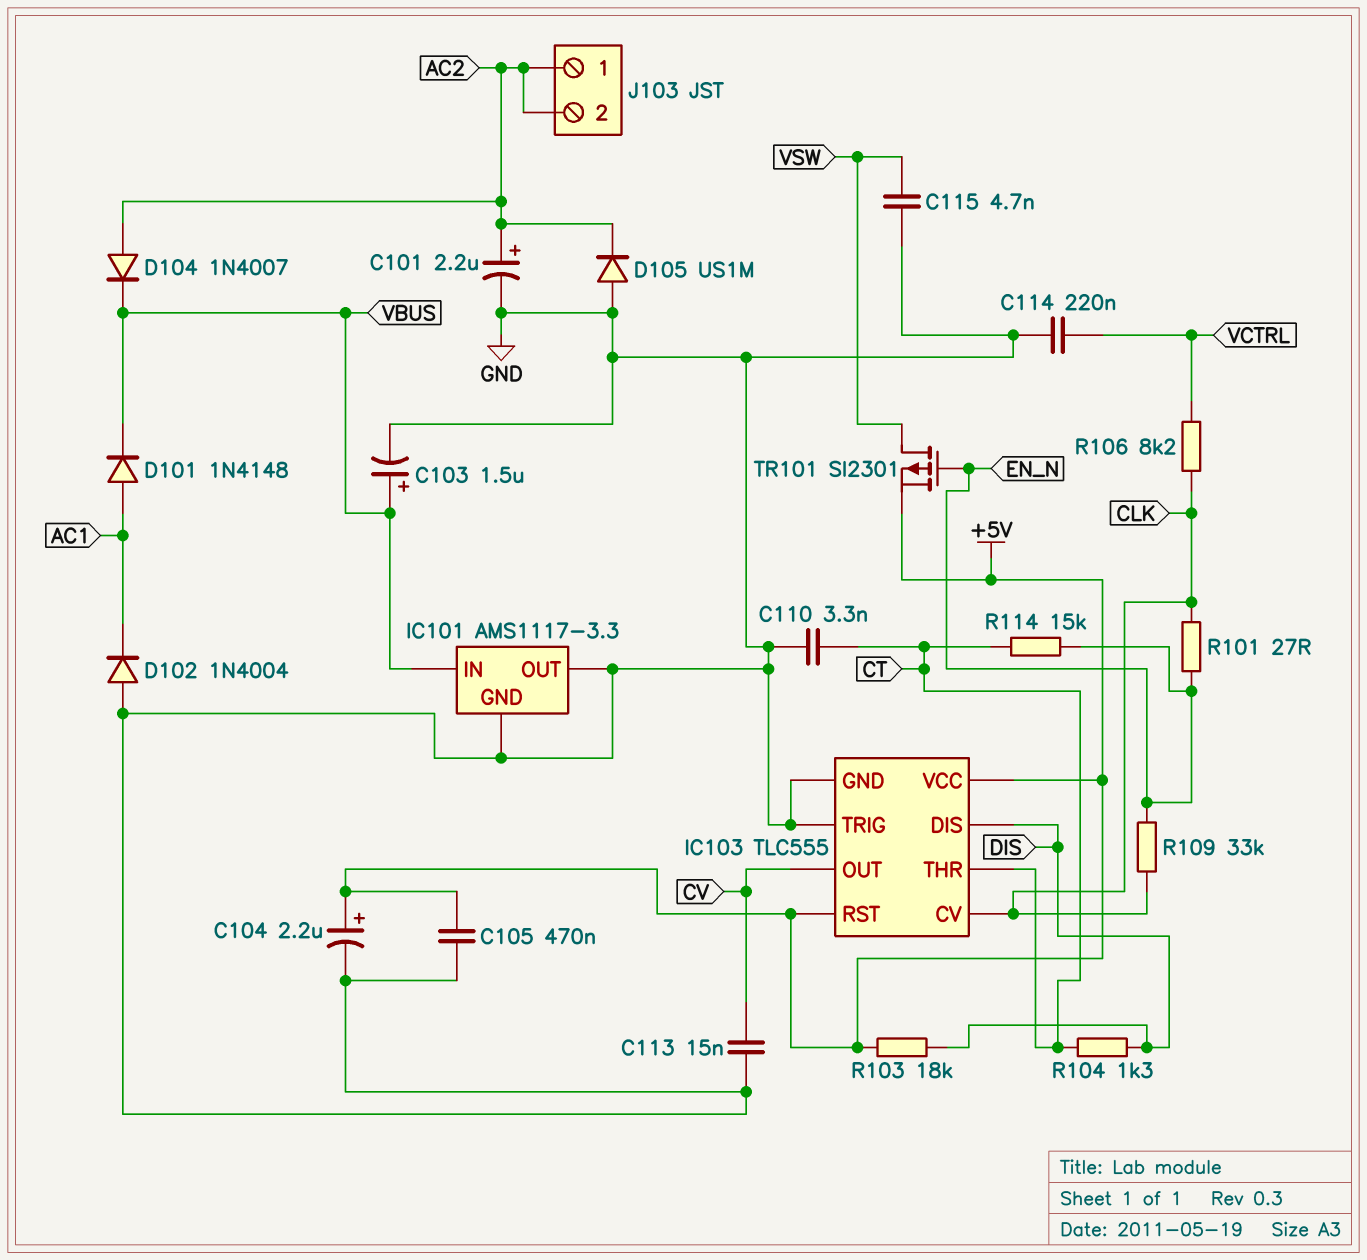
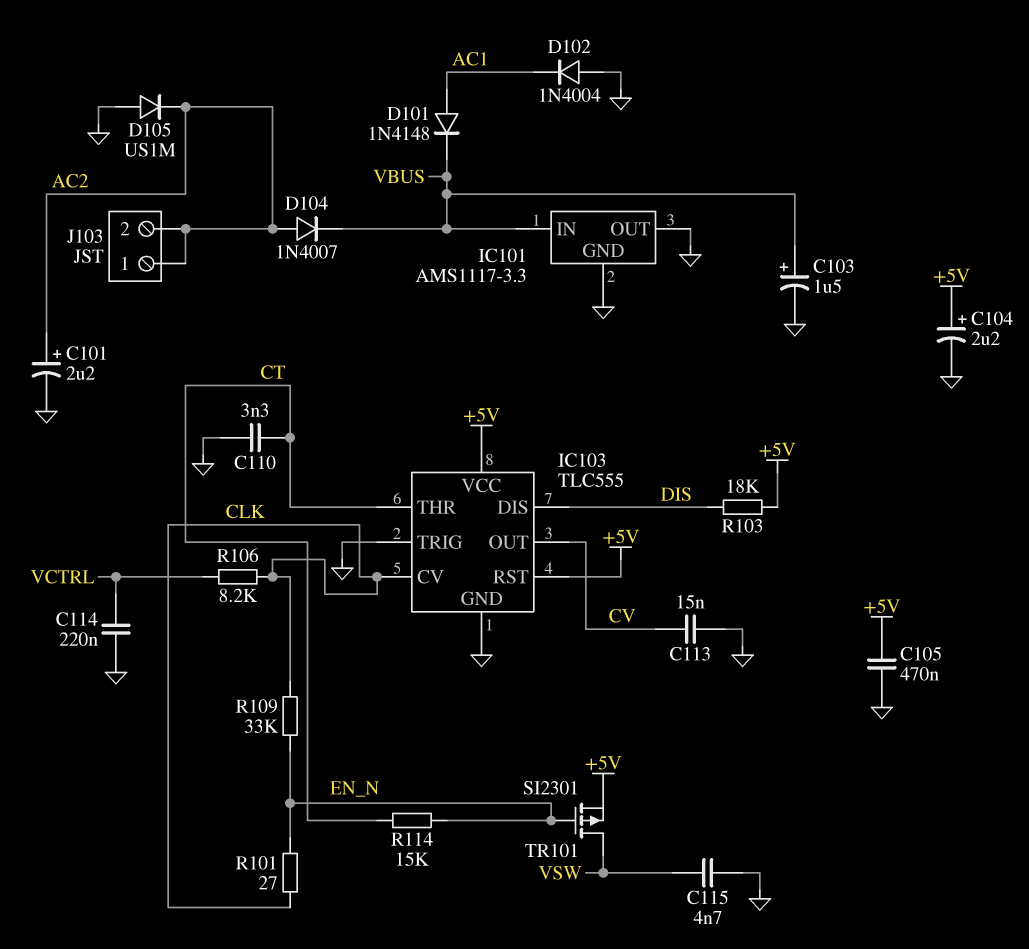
R104: 1.3k (CT, DIS) -> none

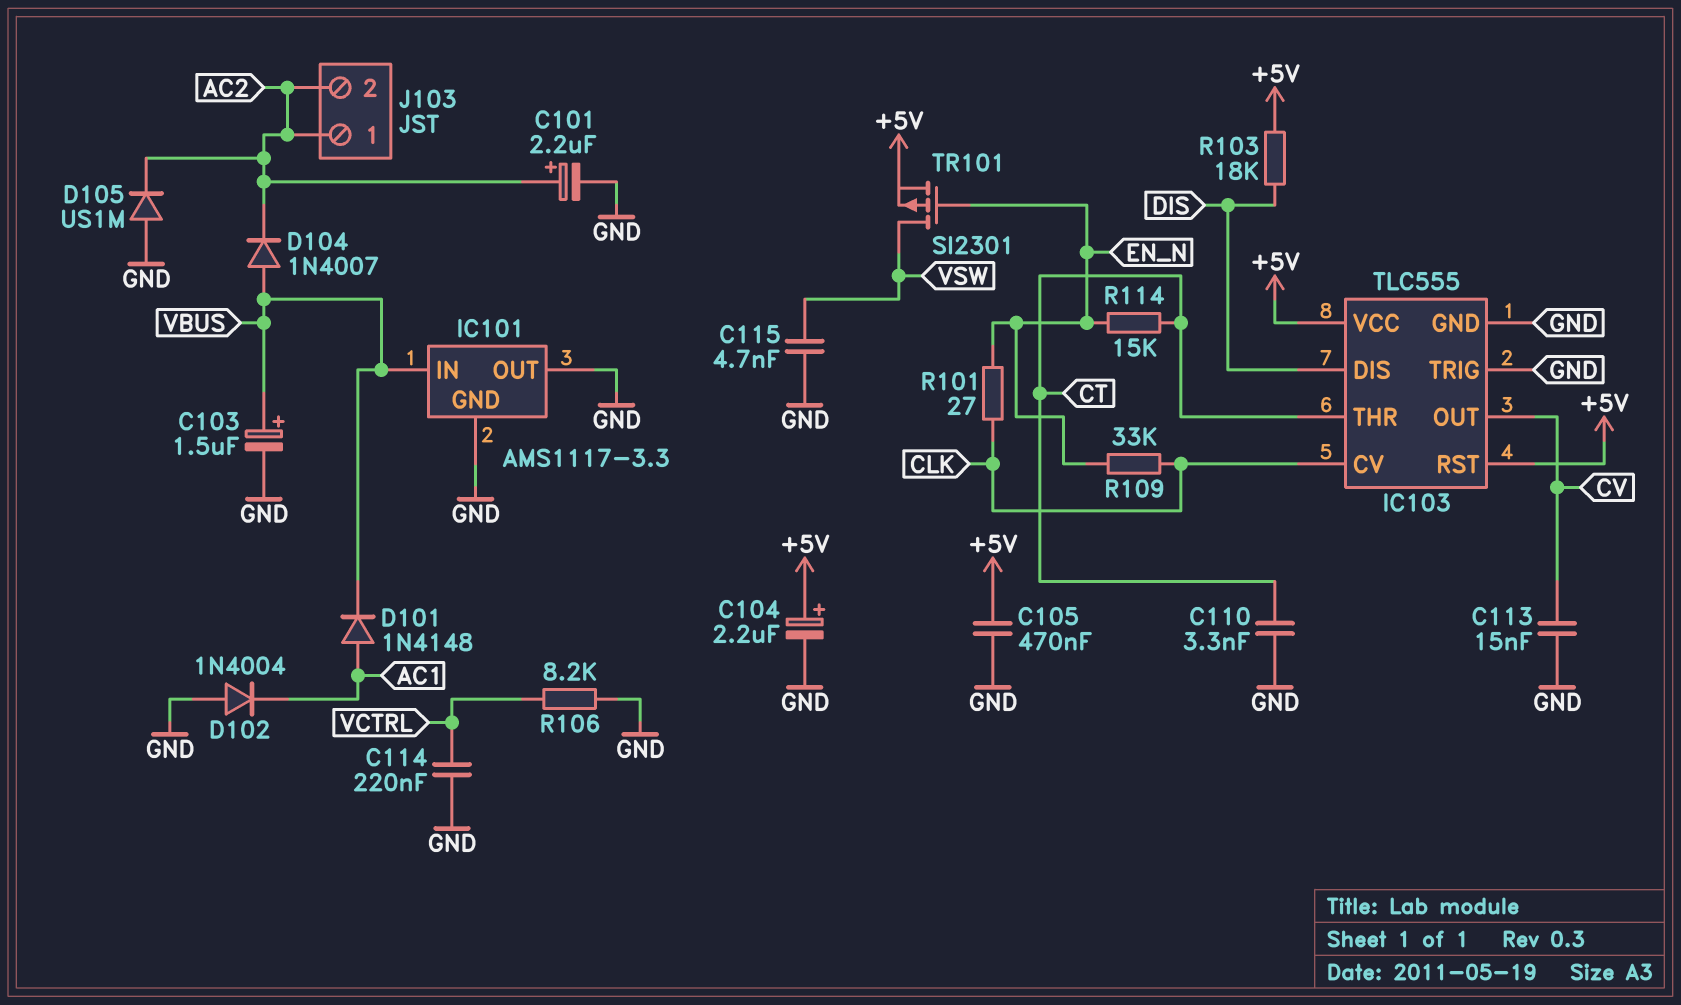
D104: diode 1N4007 (A AC2, K VBUS) -> diode 1N4007 (A VBUS, K AC2)
R106: 8.2k (CLK, VCTRL) -> 8.2k (GND, VCTRL)

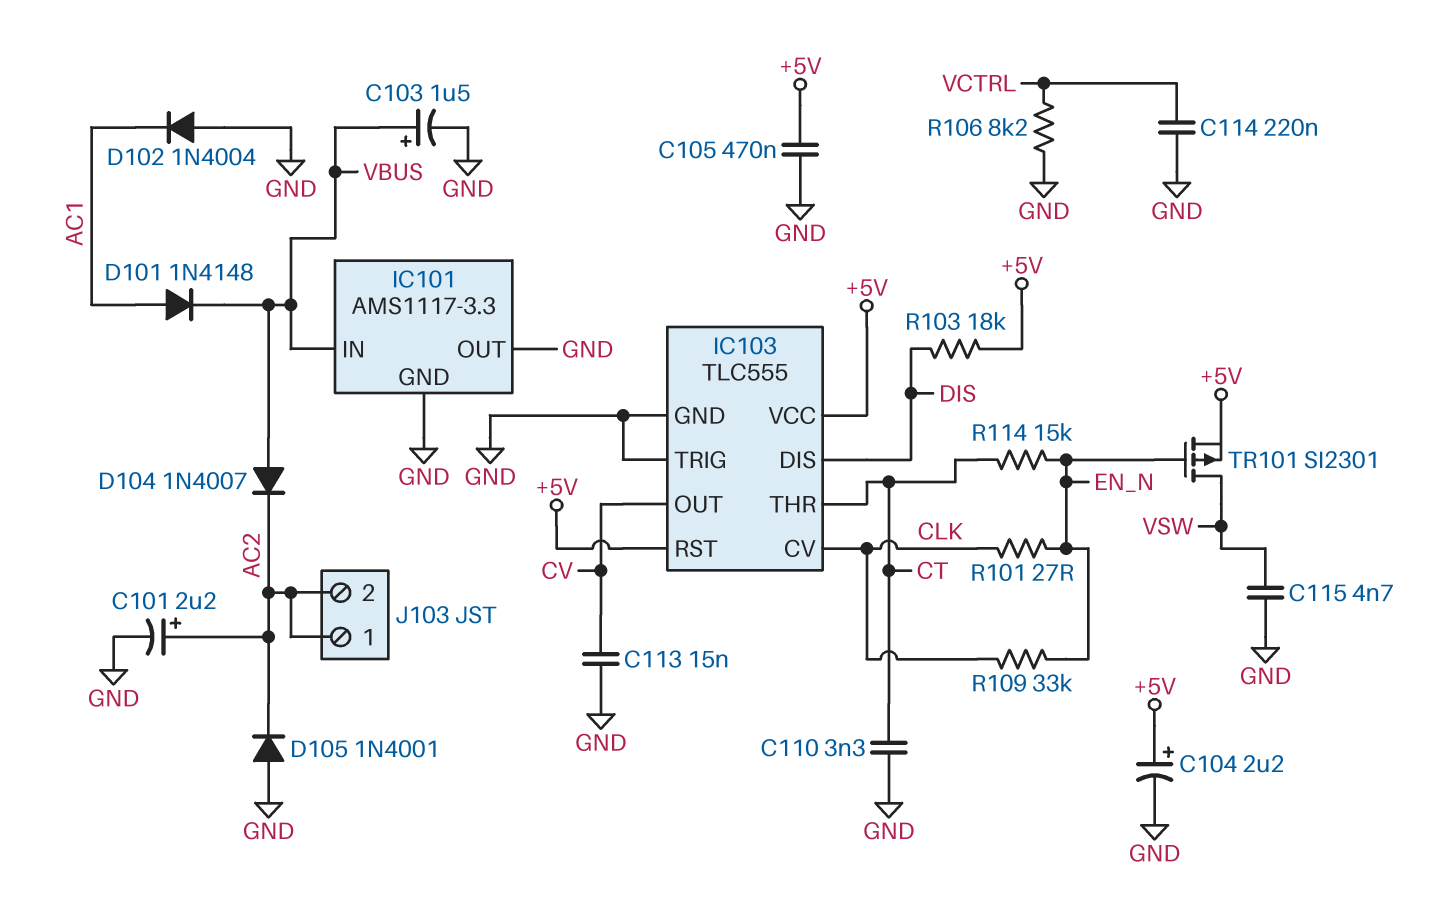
D105: diode US1M (A GND, K AC2) -> diode 1N4001 (A GND, K AC2)

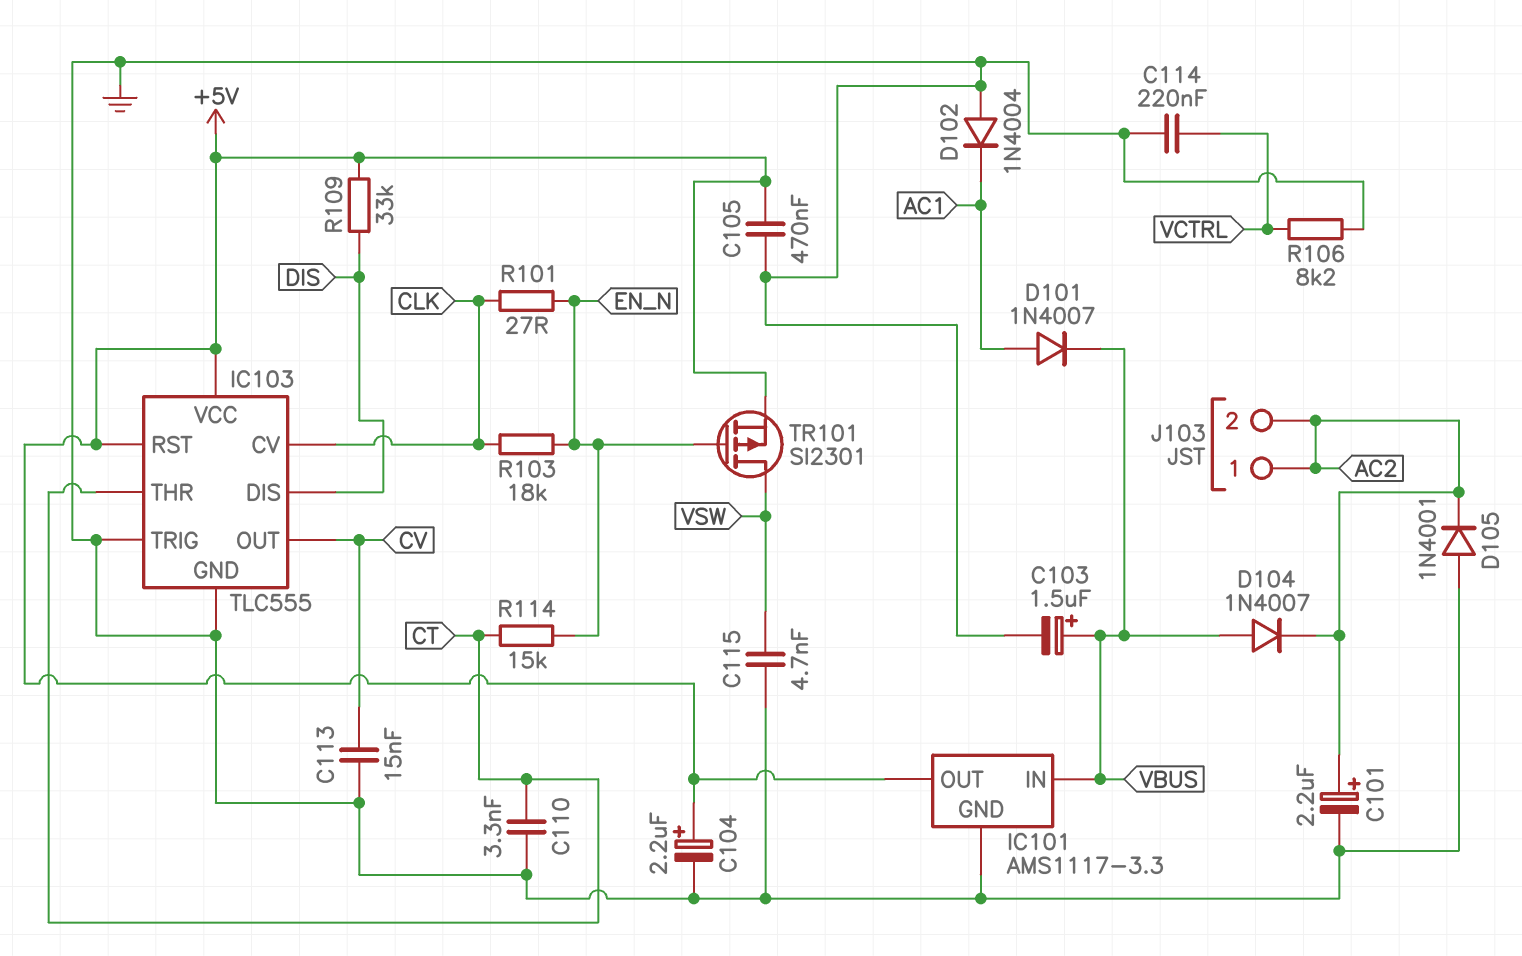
D101: diode 1N4148 (A AC1, K VBUS) -> diode 1N4007 (A AC1, K VBUS)
IC101 pin OUT: GND -> +5V
R103: 18k (+5V, DIS) -> 18k (CLK, EN_N)
R109: 33k (CLK, EN_N) -> 33k (+5V, DIS)

